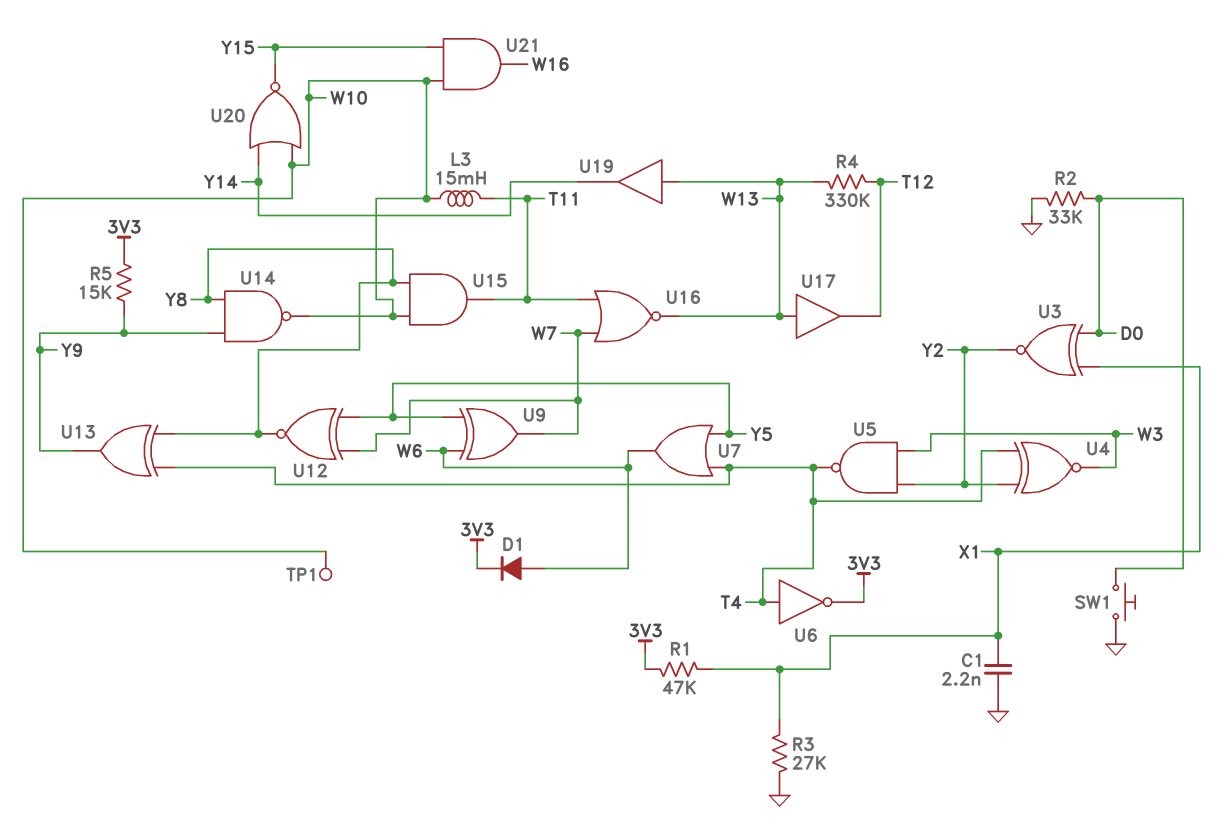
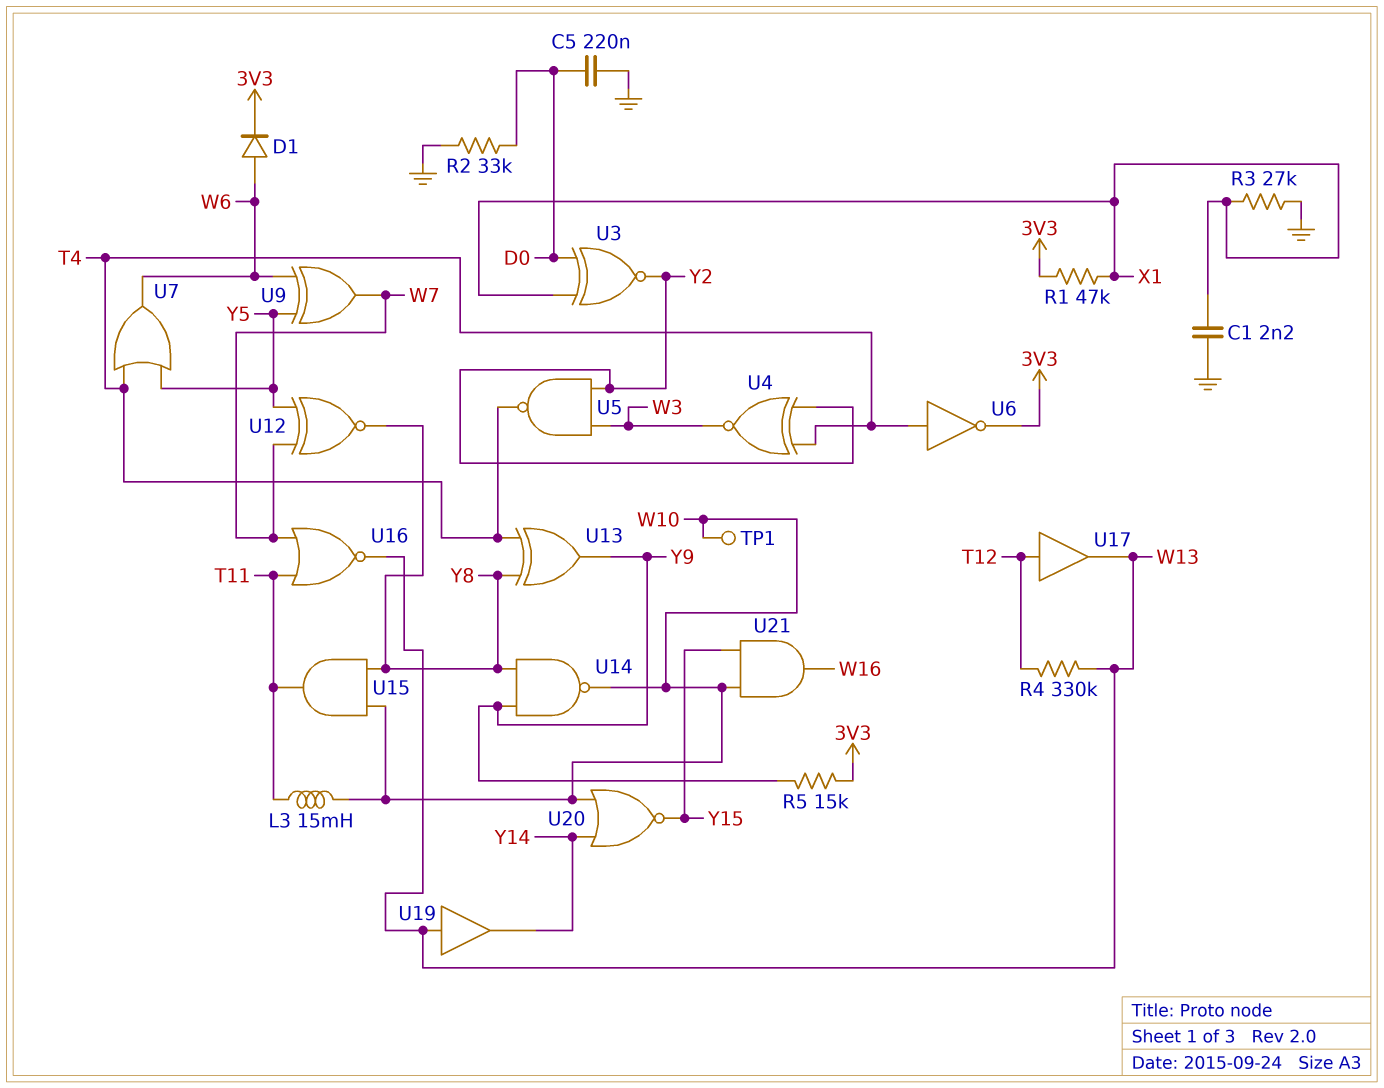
C5: none -> 220nF (D0, GND)
SW1: button (D0, GND) -> none
U17: buffer (in W13, out T12) -> buffer (in T12, out W13)

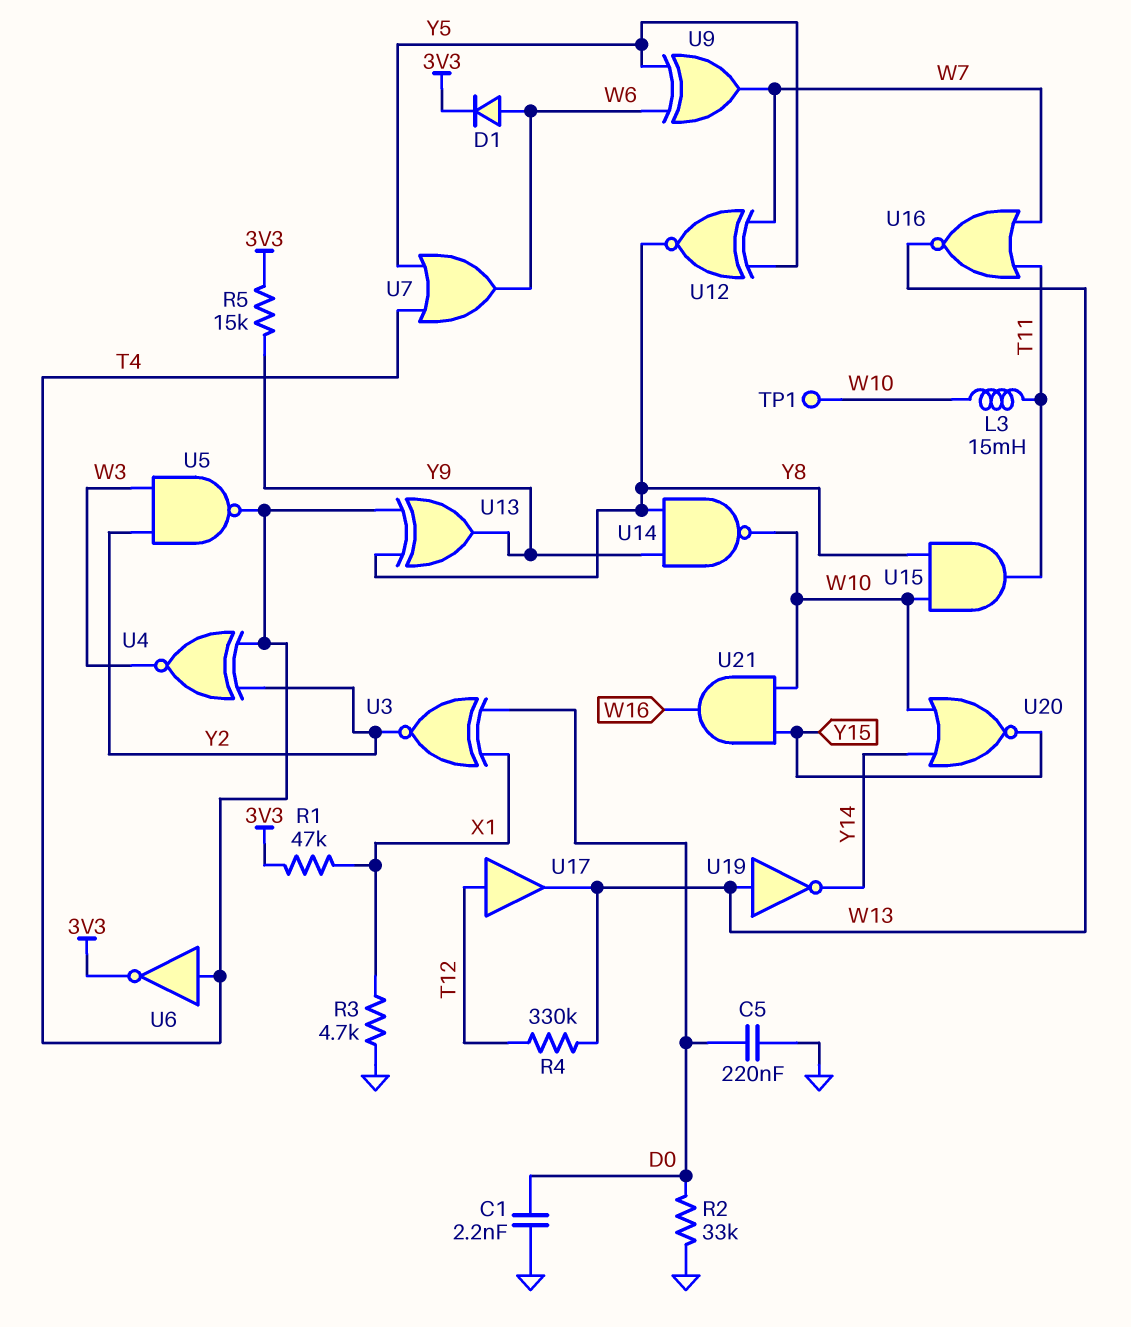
C1: 2.2nF (GND, X1) -> 2.2nF (D0, GND)
R3: 27k (GND, X1) -> 4.7k (GND, X1)
U19: buffer (in W13, out Y14) -> NOT (in W13, out Y14)

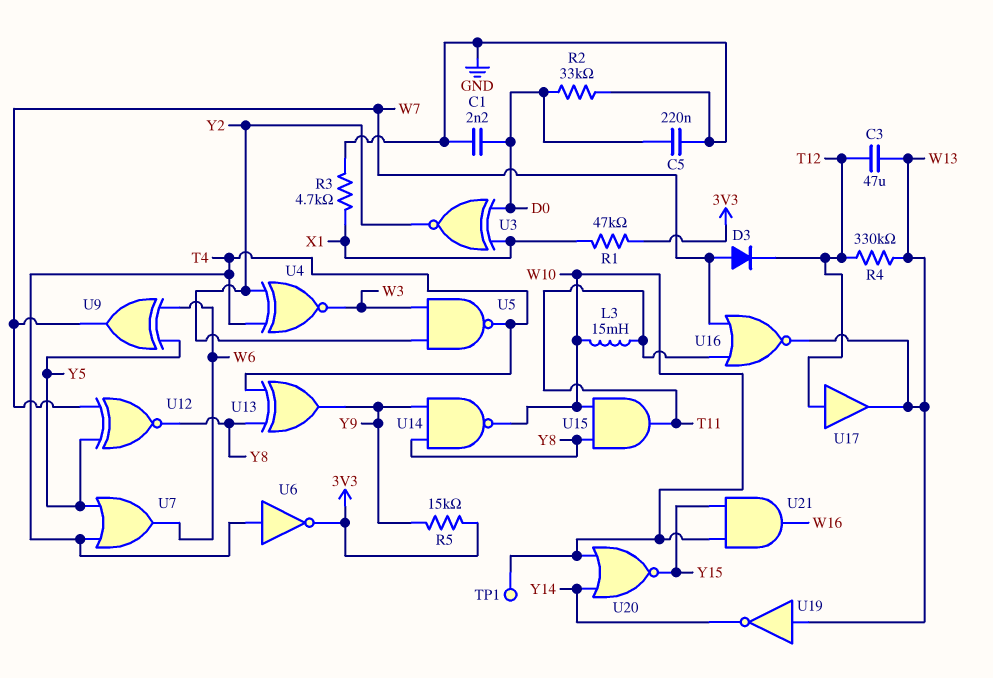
C3: none -> 47uF (T12, W13)
D1: diode (A W6, K 3V3) -> none
D3: none -> diode (A W7, K T12)

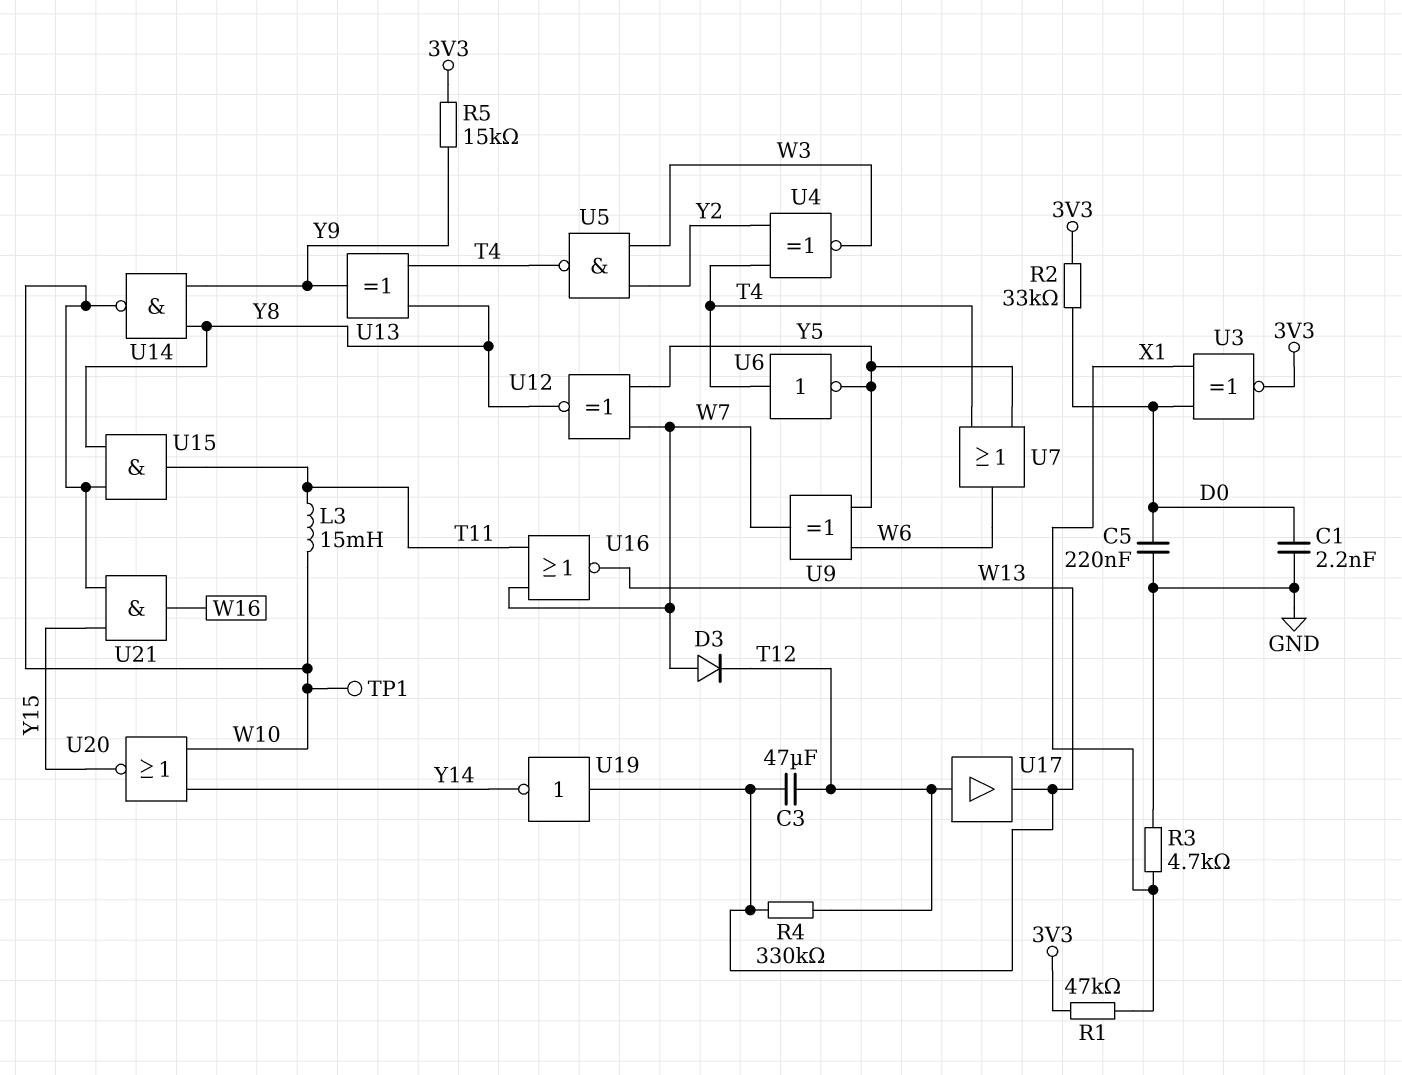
R2: 33k (D0, GND) -> 33k (3V3, D0)
U3: XNOR (in D0, in X1, out Y2) -> XNOR (in D0, in X1, out 3V3)
U6: NOT (in T4, out 3V3) -> NOT (in T4, out Y5)

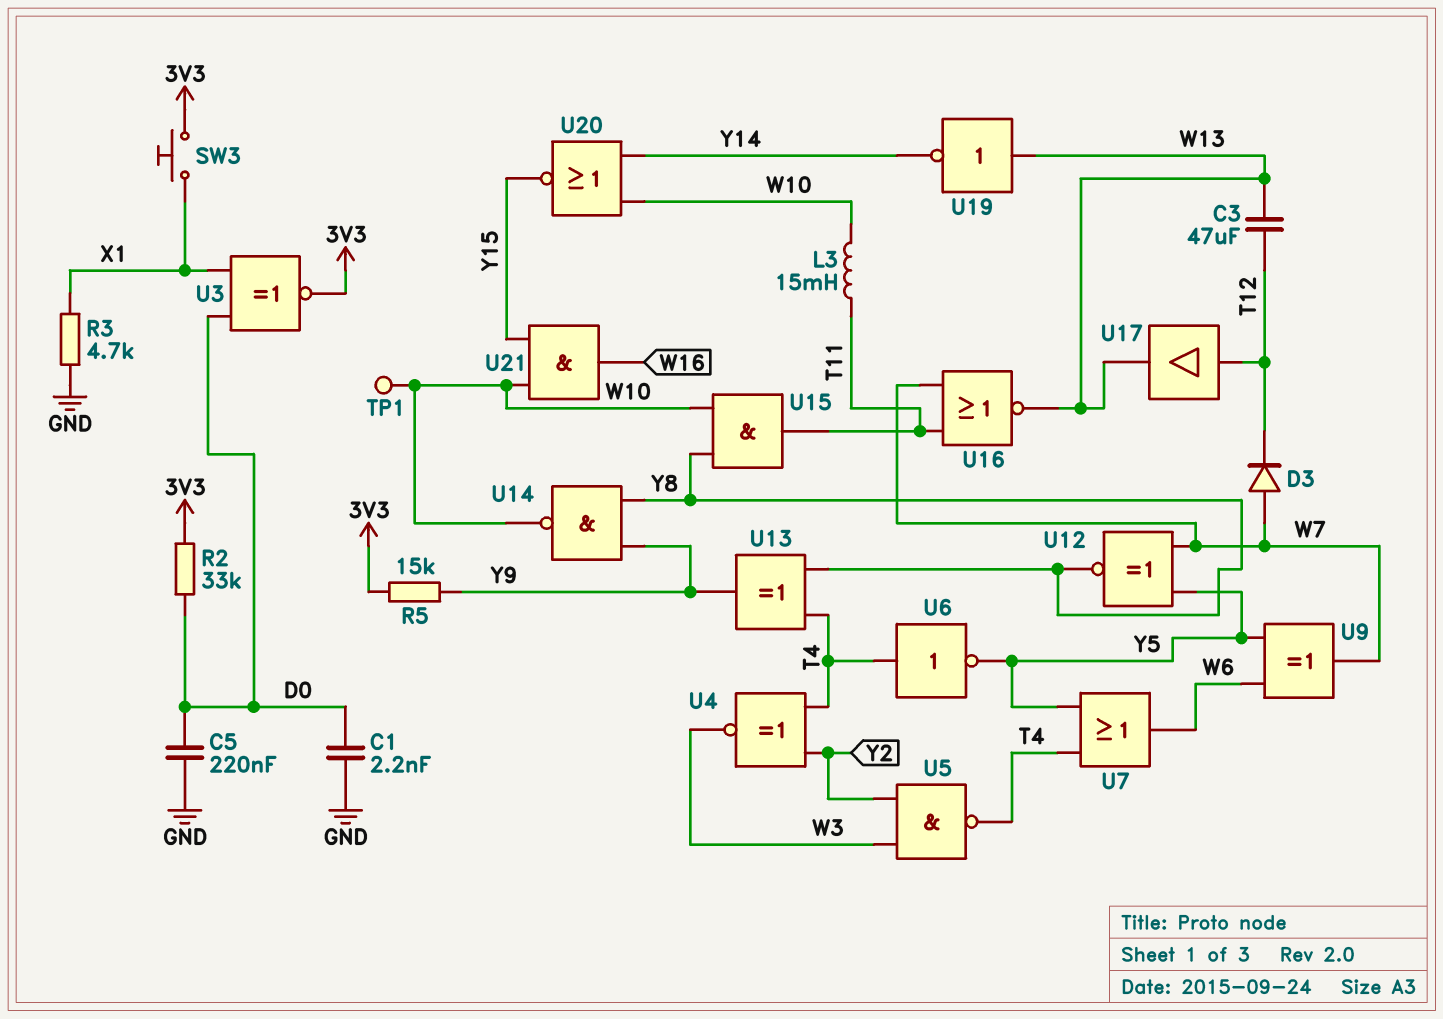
R1: 47k (3V3, X1) -> none
R4: 330k (T12, W13) -> none
SW3: none -> button (3V3, X1)

